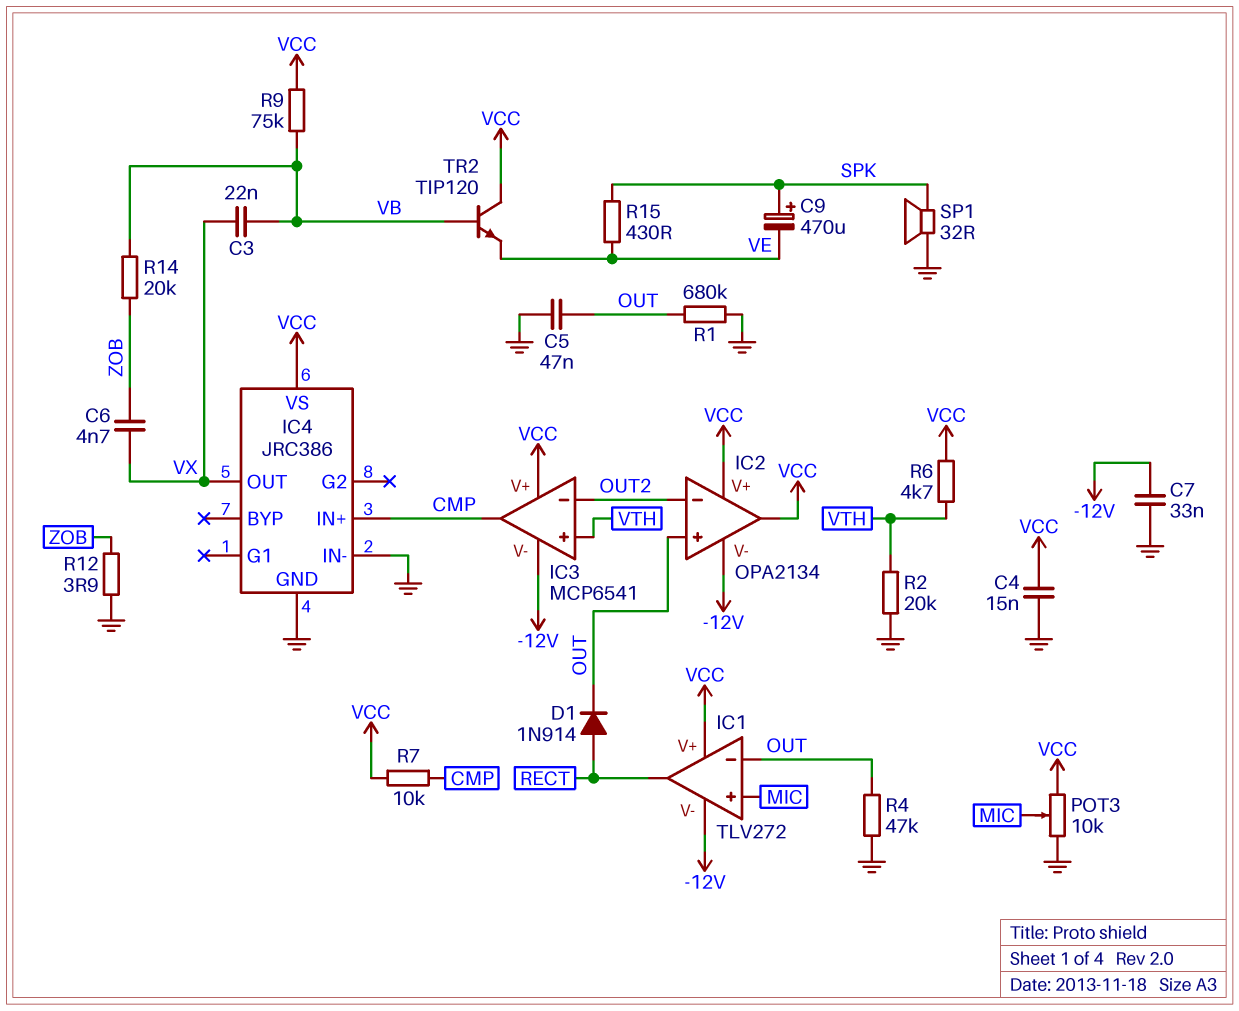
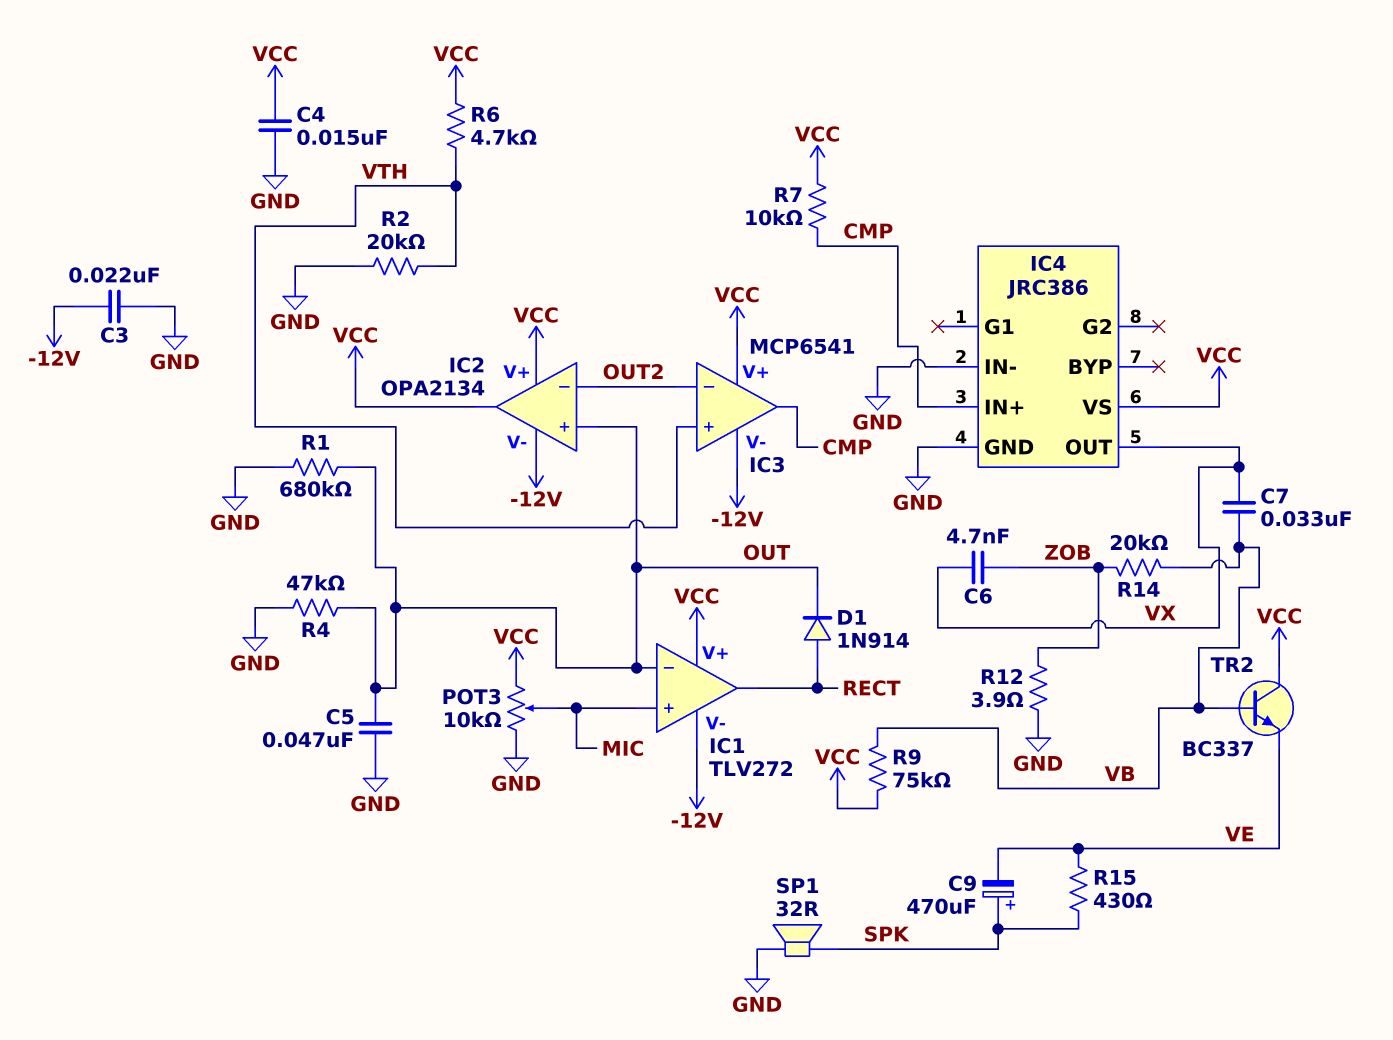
C3: 22nF (VB, VX) -> 22nF (-12V, GND)
C7: 33nF (-12V, GND) -> 33nF (VB, VX)
TR2: NPN TIP120 (B VB, C VCC, E VE) -> NPN BC337 (B VB, C VCC, E VE)

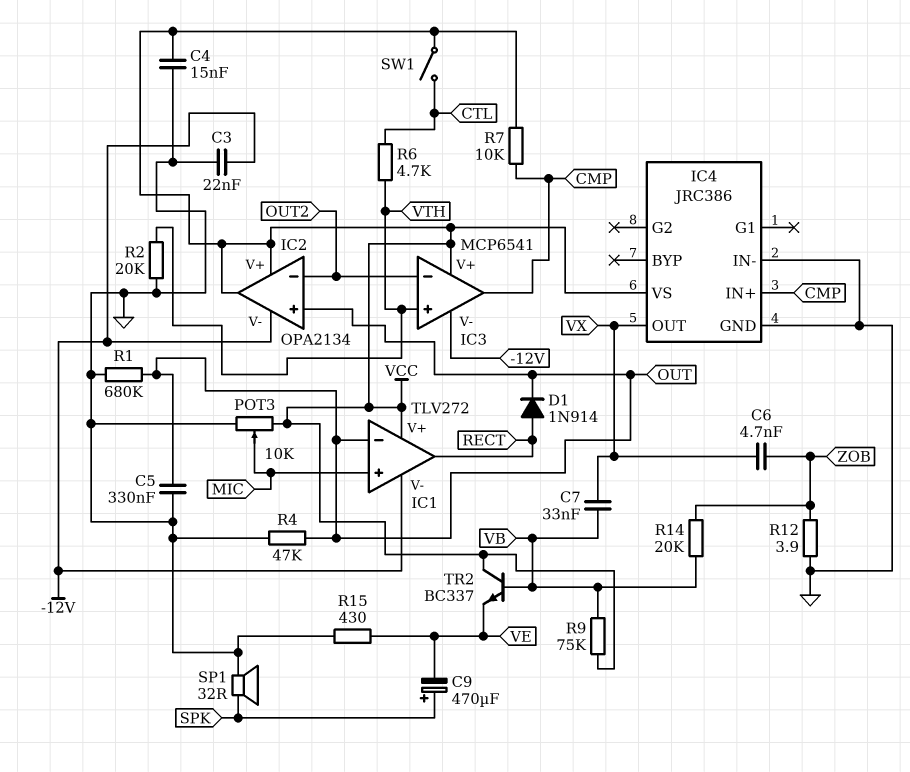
C5: 47nF (GND, OUT) -> 330nF (GND, OUT)
R6: 4.7k (VCC, VTH) -> 4.7k (CTL, VTH)
R15: 430 (SPK, VE) -> 430 (GND, VE)
SW1: none -> switch (CTL, VCC)

